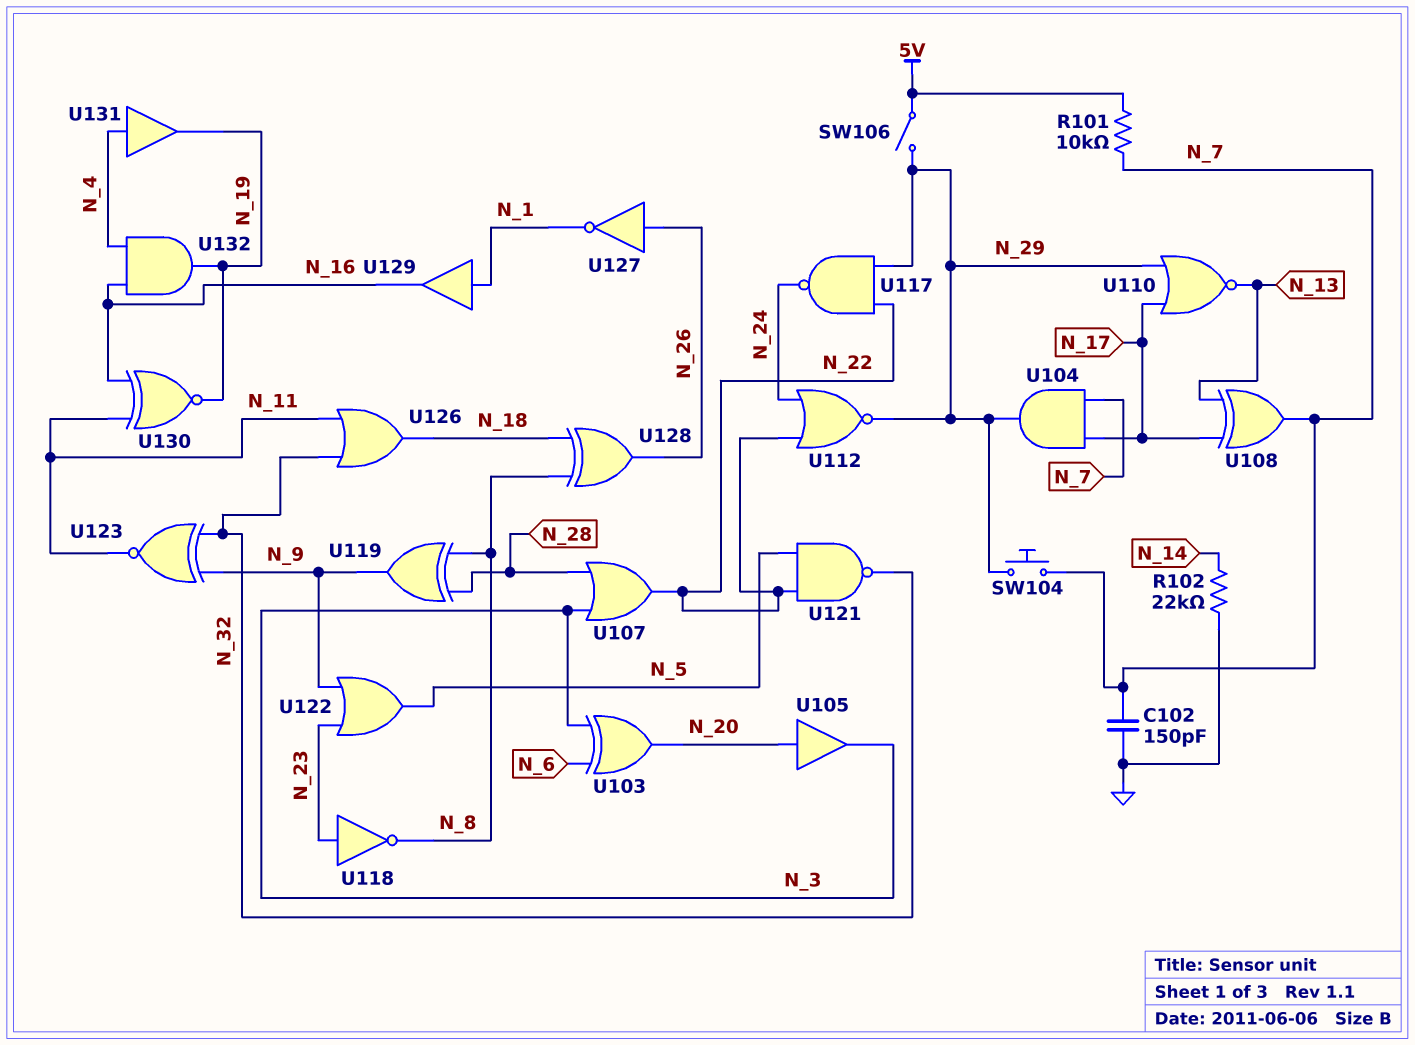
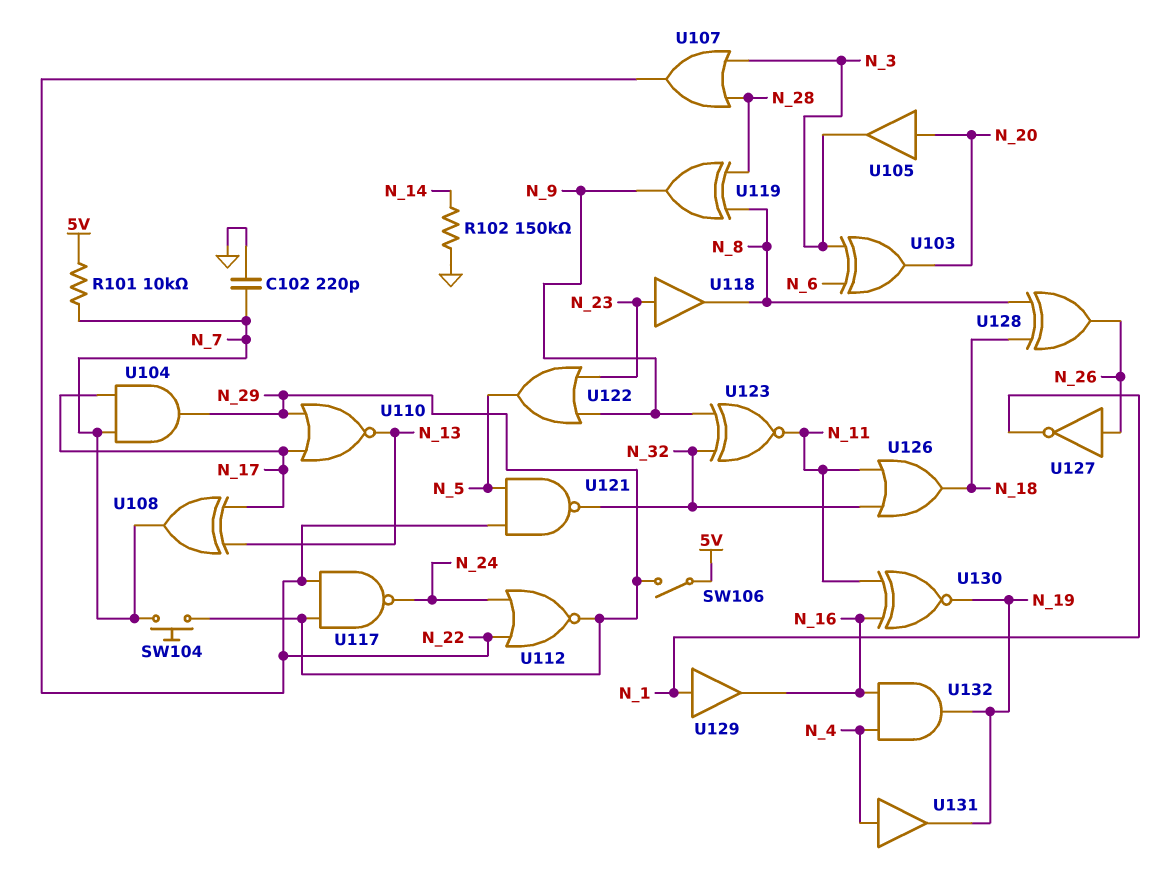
C102: 150pF (GND, N_7) -> 220pF (GND, N_7)
R102: 22k (GND, N_14) -> 150k (GND, N_14)
U118: NOT (in N_23, out N_8) -> buffer (in N_23, out N_8)

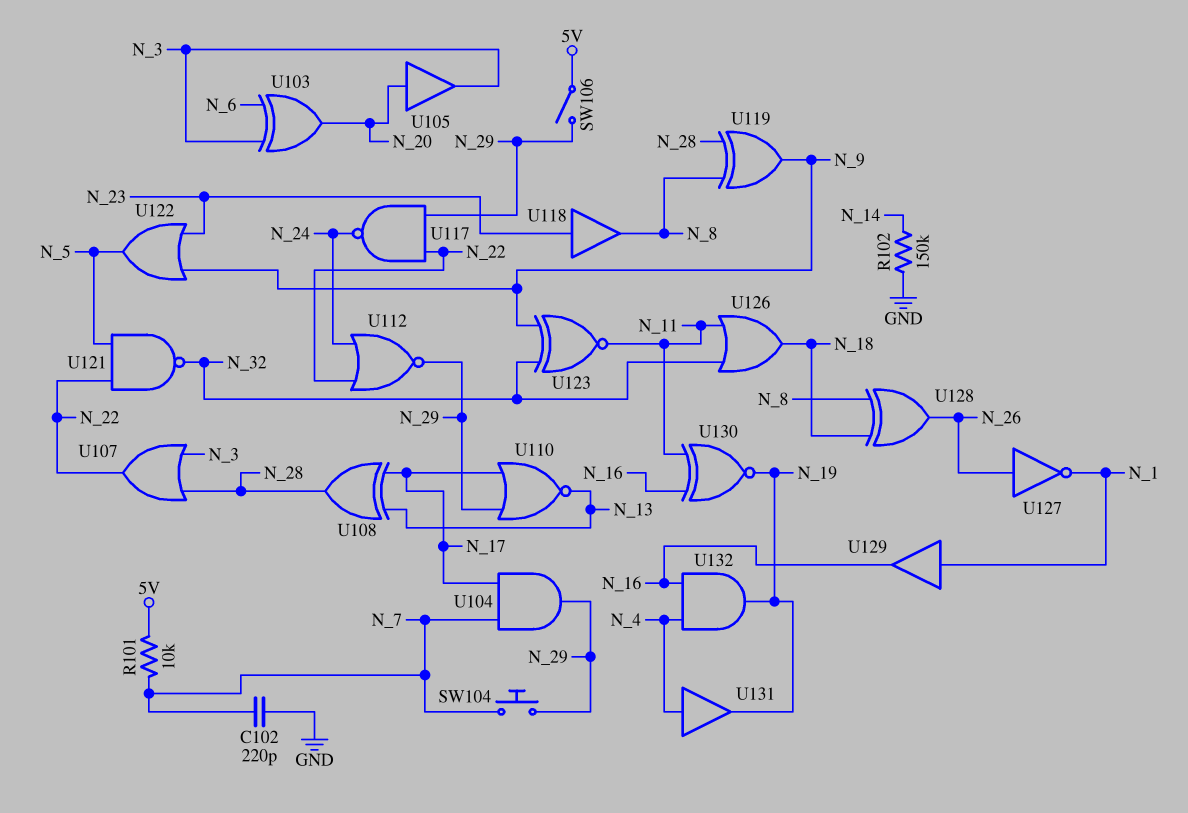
U108: XOR (in N_13, in N_17, out N_7) -> XOR (in N_13, in N_17, out N_28)

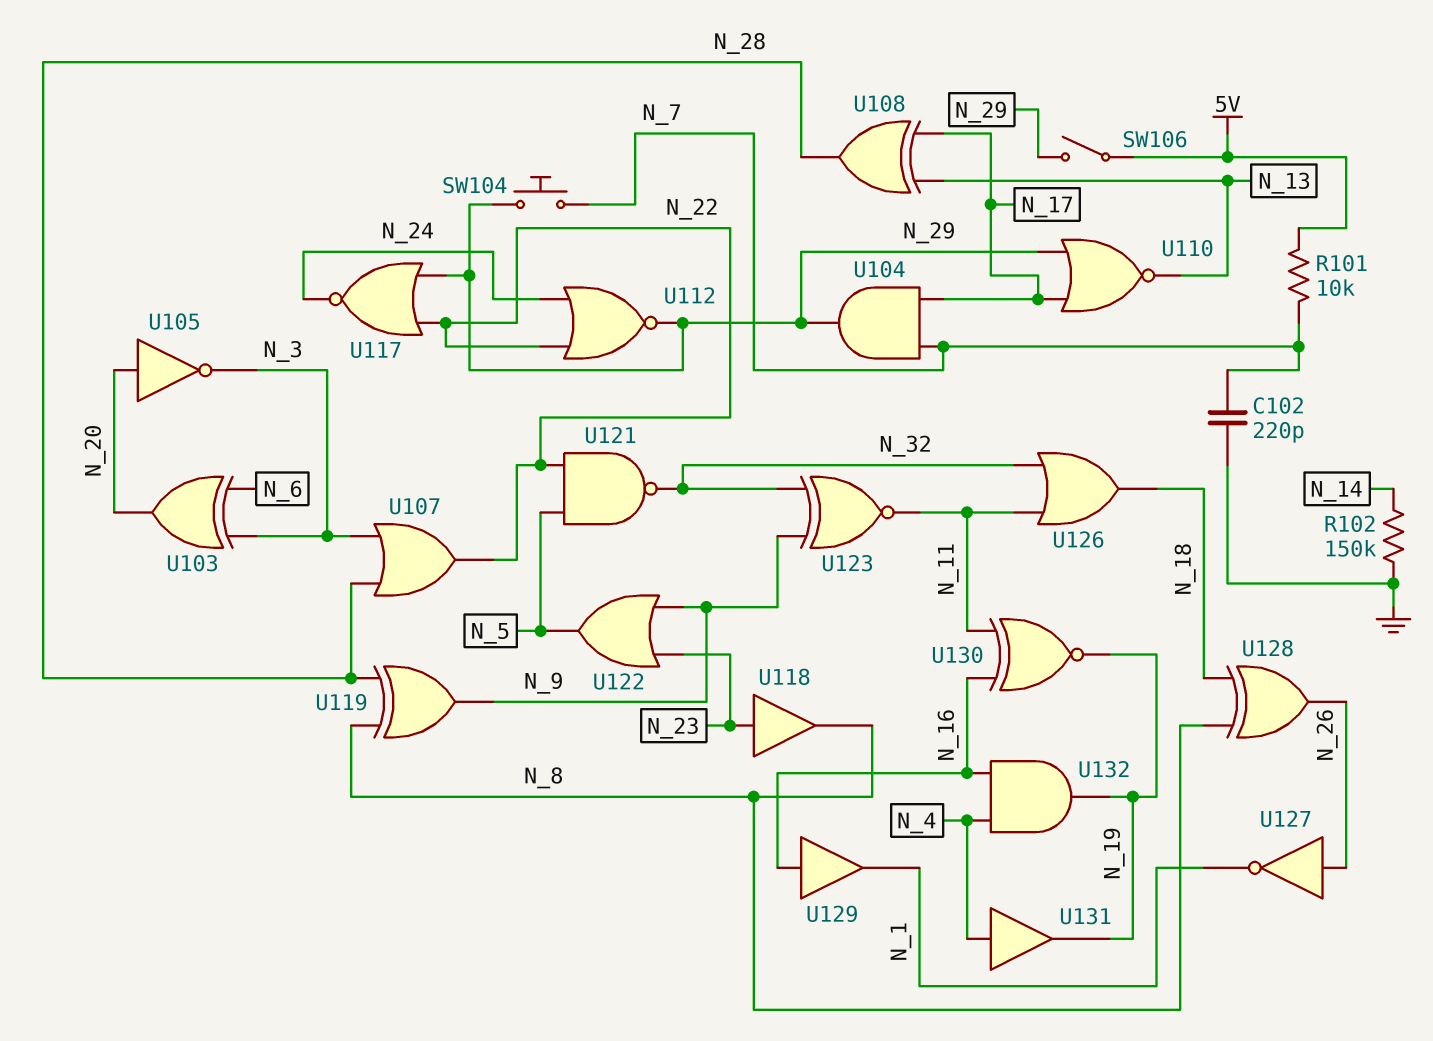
U105: buffer (in N_20, out N_3) -> NOT (in N_20, out N_3)
U117: NAND (in N_22, in N_29, out N_24) -> NOR (in N_22, in N_29, out N_24)
U129: buffer (in N_1, out N_16) -> buffer (in N_16, out N_1)

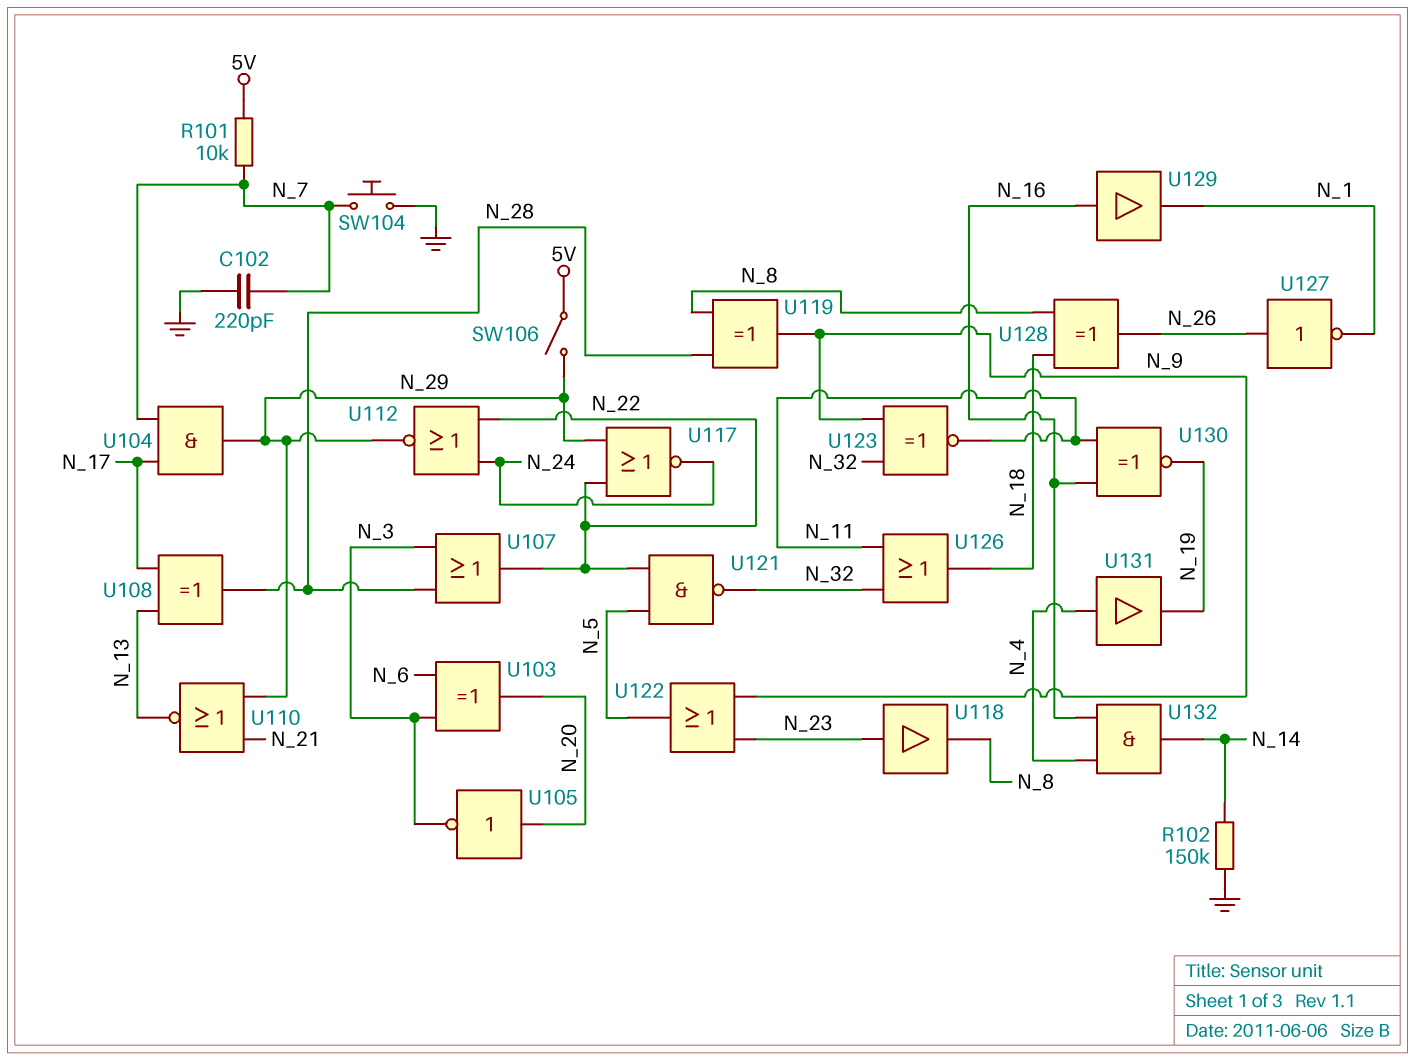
SW104: button (N_7, N_29) -> button (GND, N_7)
U110: NOR (in N_17, in N_29, out N_13) -> NOR (in N_21, in N_29, out N_13)
U132: AND (in N_4, in N_16, out N_19) -> AND (in N_4, in N_16, out N_14)

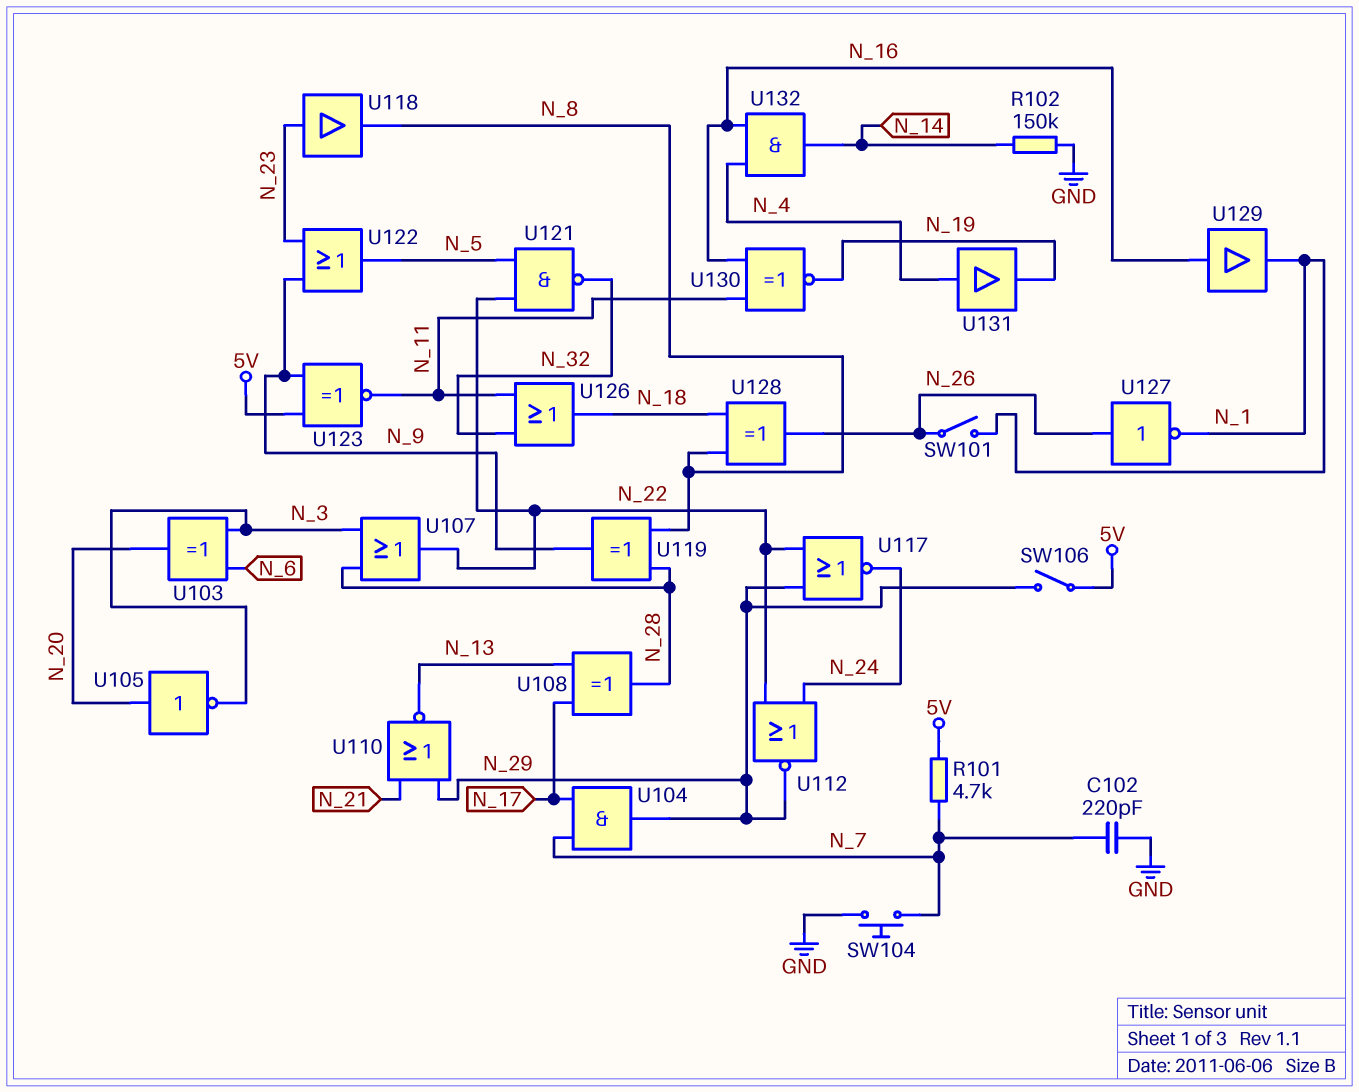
R101: 10k (5V, N_7) -> 4.7k (5V, N_7)
SW101: none -> switch (N_1, N_26)
U123: XNOR (in N_9, in N_32, out N_11) -> XNOR (in 5V, in N_9, out N_11)

